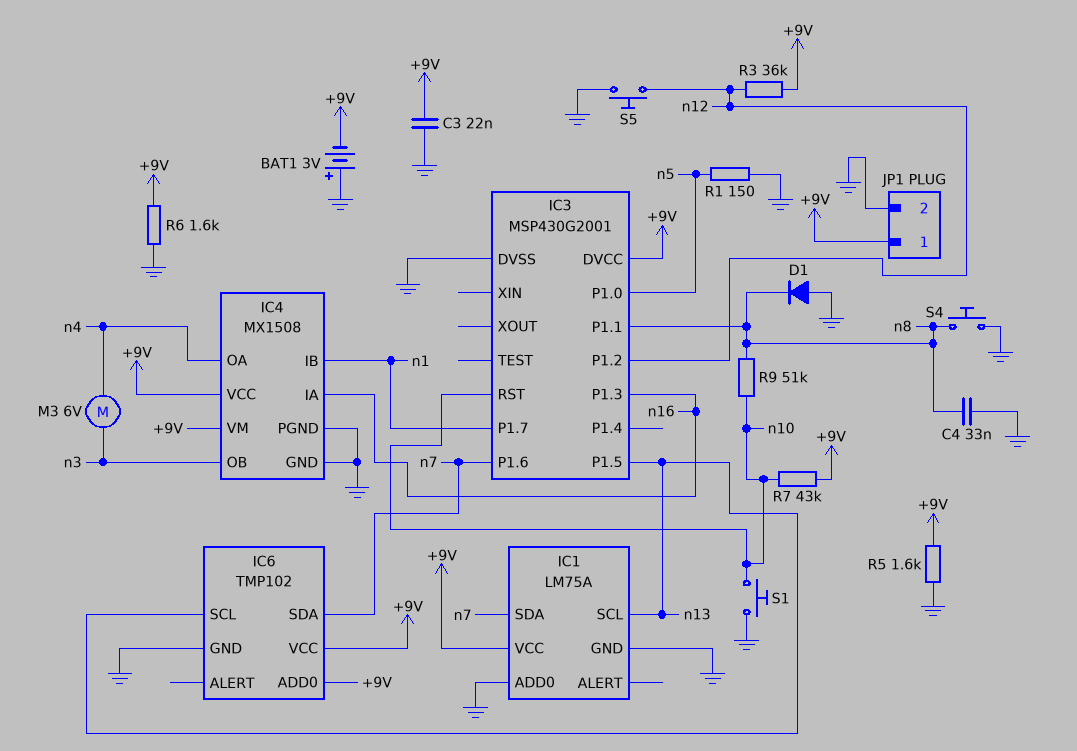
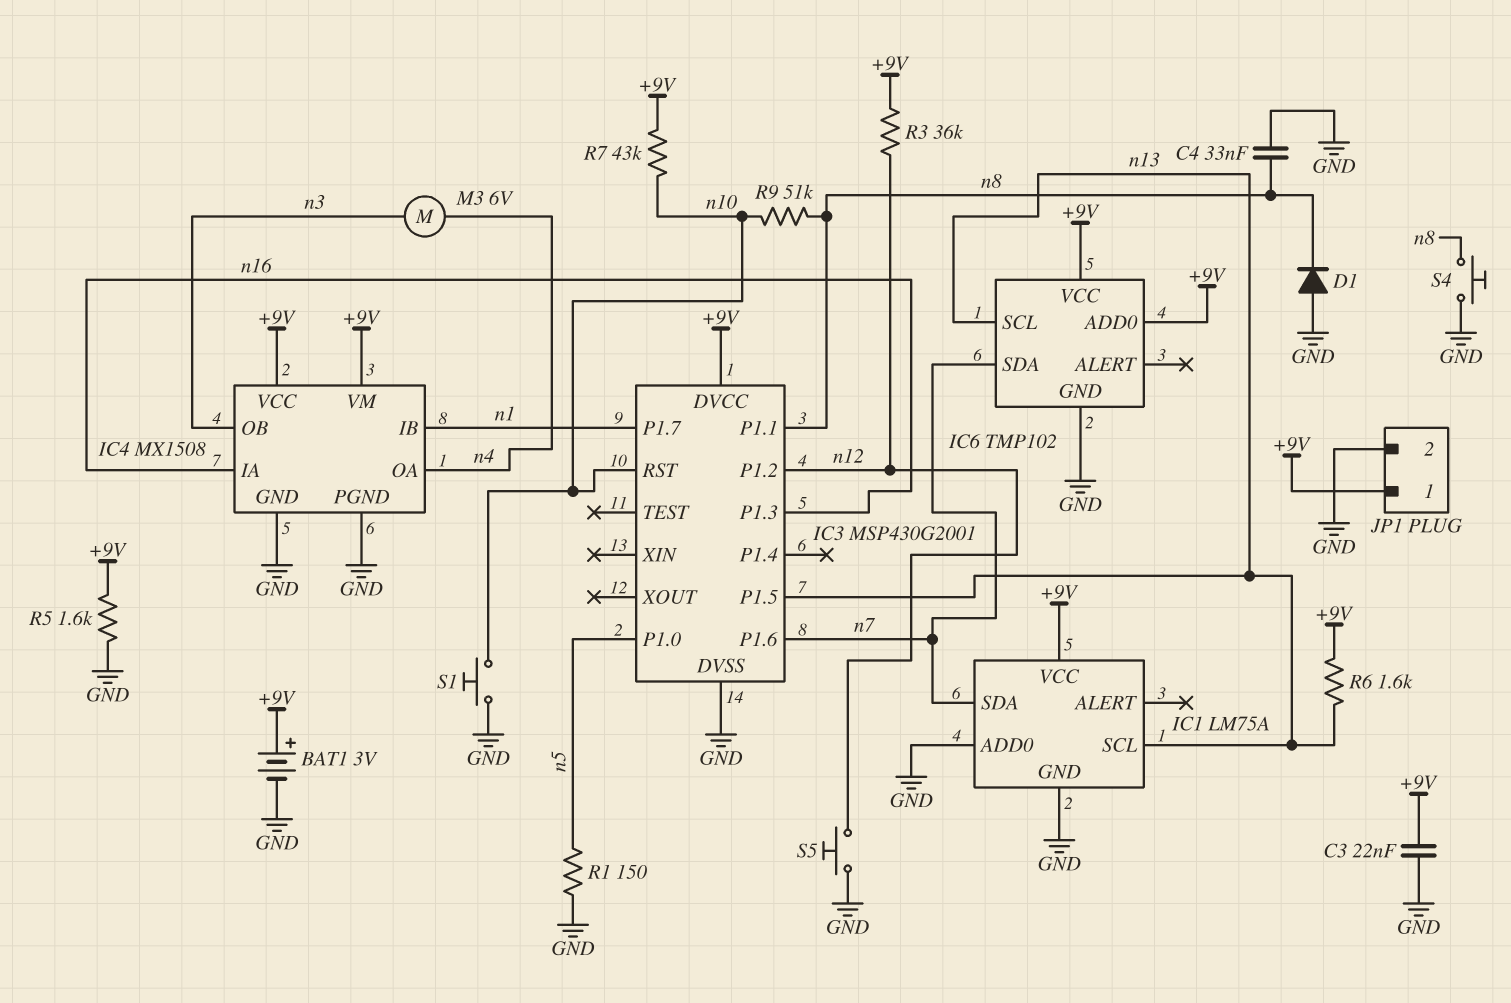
BAT1: 3V (plus GND, minus +9V) -> 3V (plus +9V, minus GND)
R6: 1.6k (+9V, GND) -> 1.6k (+9V, n13)

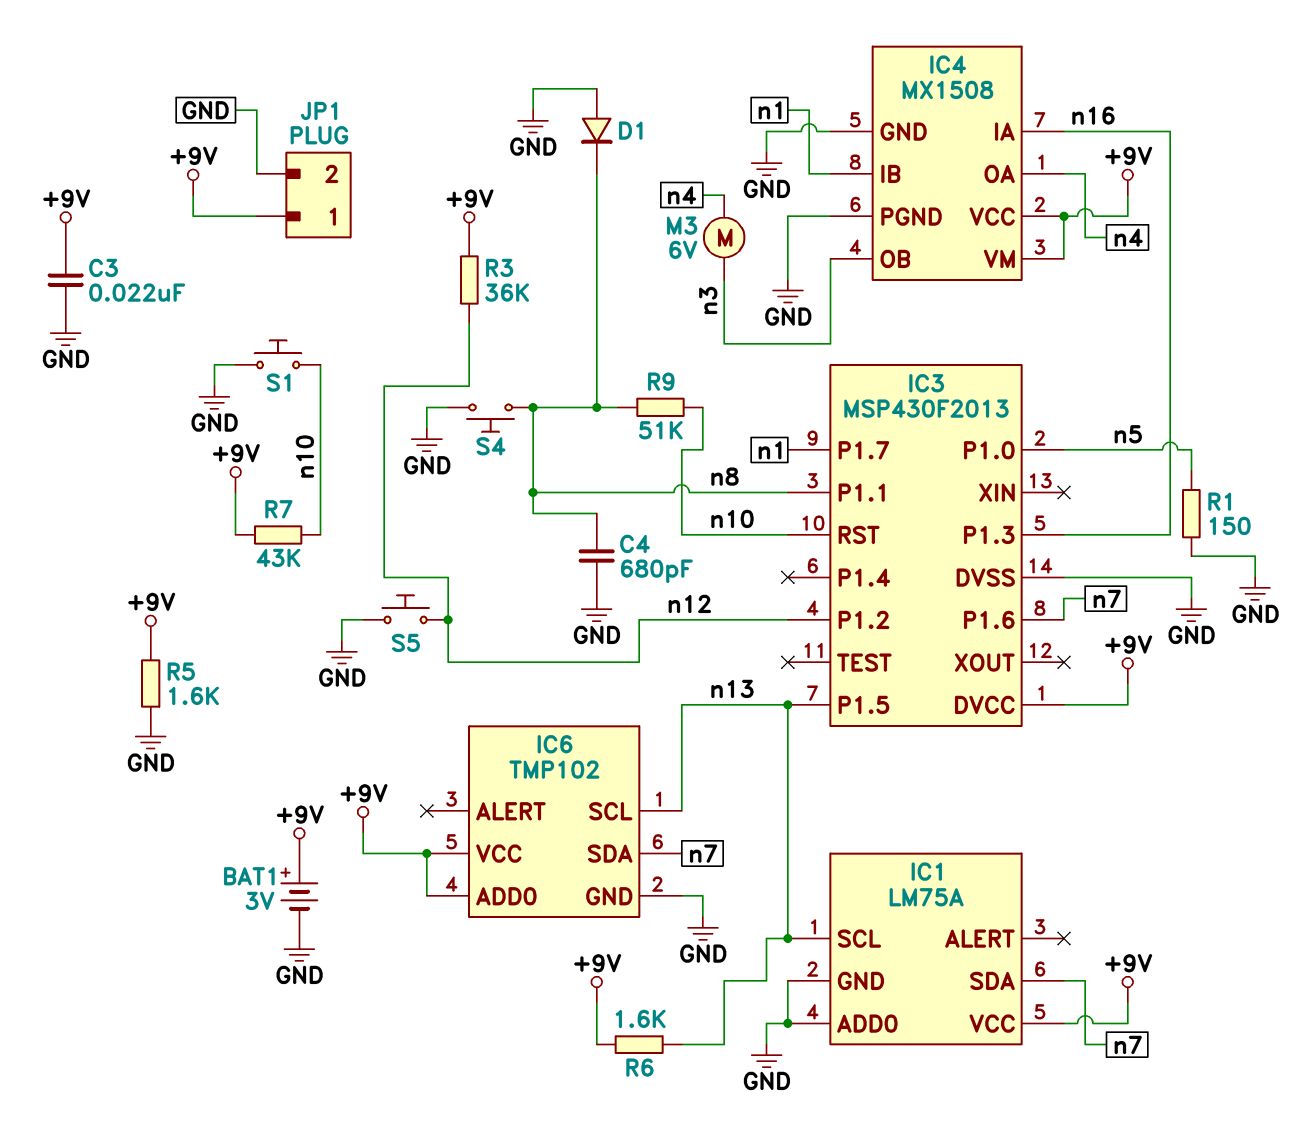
C4: 33nF (GND, n8) -> 680pF (GND, n8)
IC3: MSP430G2001 -> MSP430F2013

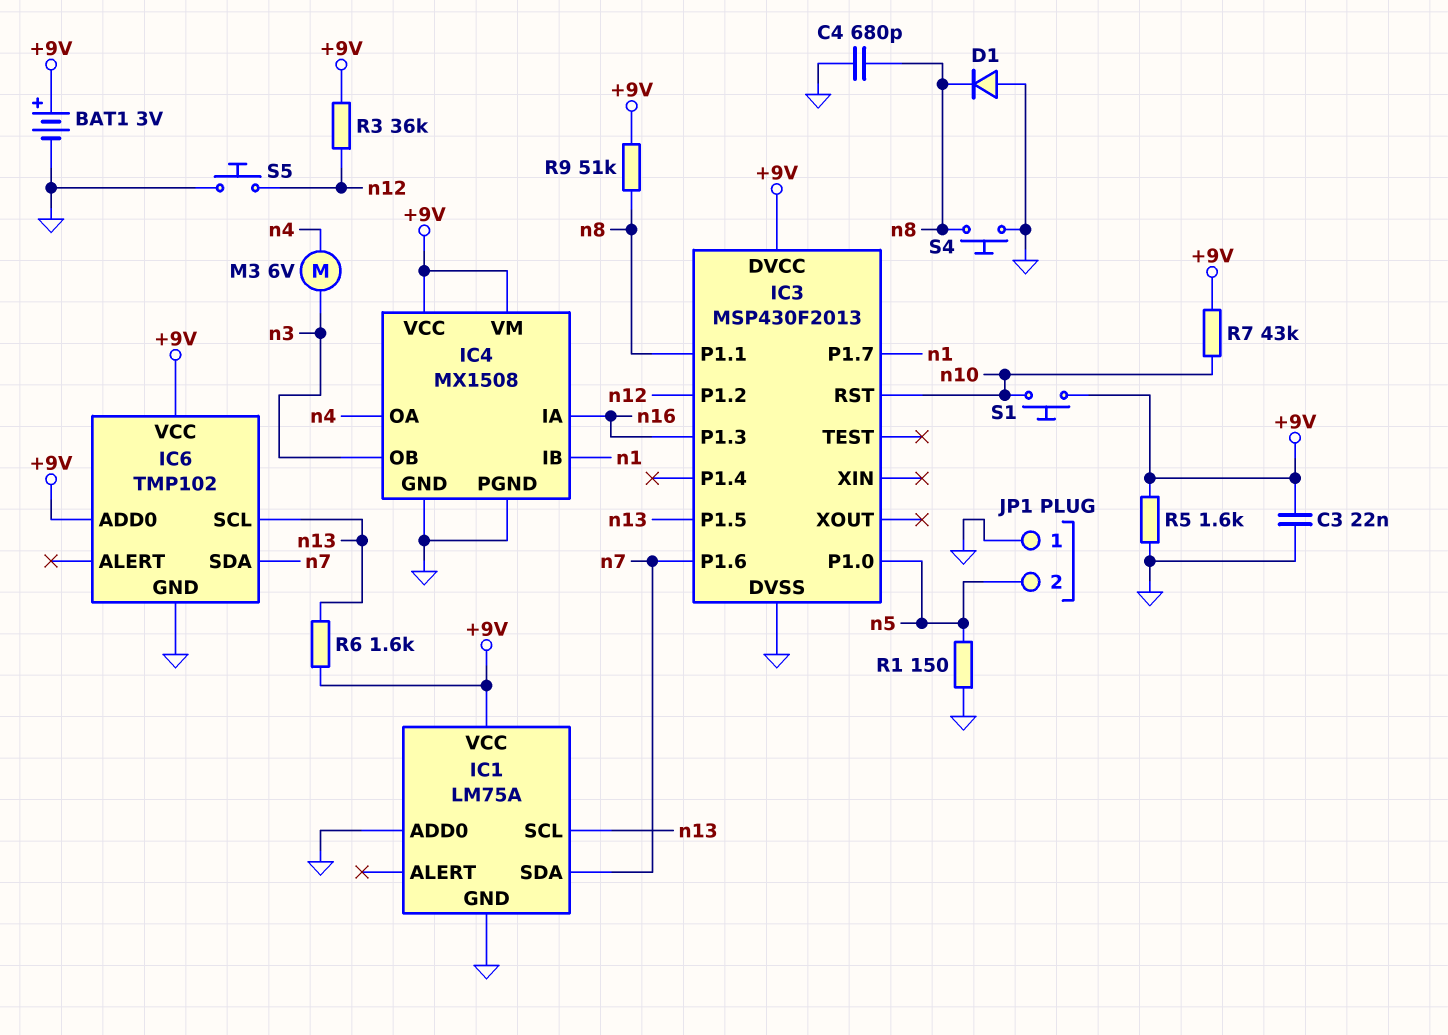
JP1 pin 1: +9V -> GND
JP1 pin 2: GND -> n5
R9: 51k (n8, n10) -> 51k (+9V, n8)
S1: button (GND, n10) -> button (+9V, n10)

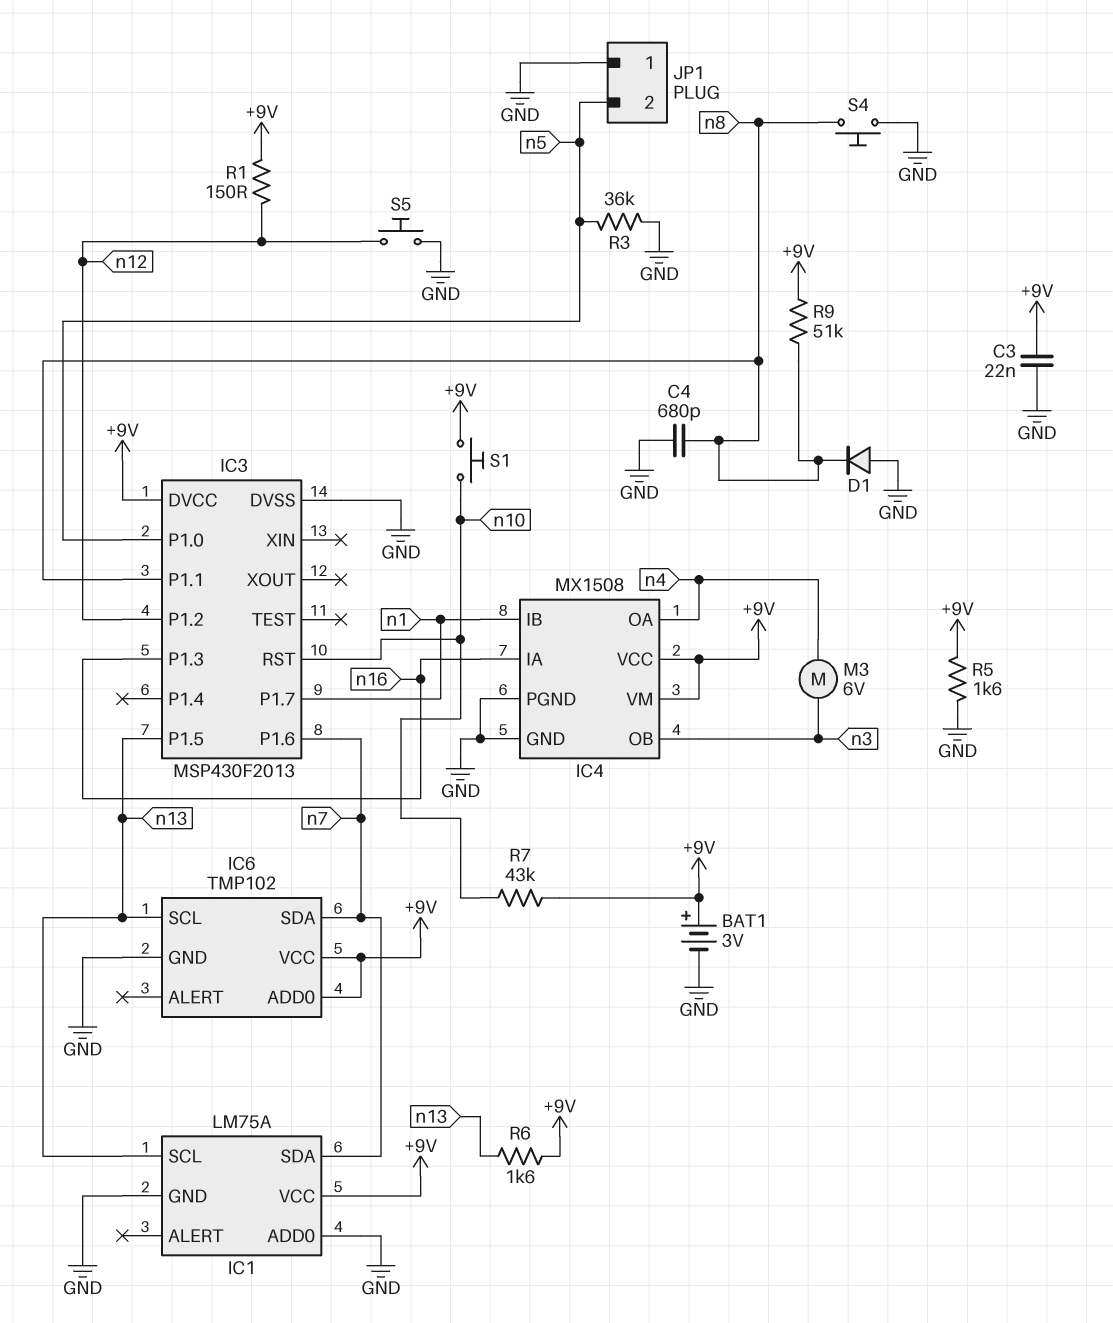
R1: 150 (GND, n5) -> 150 (+9V, n12)
R3: 36k (+9V, n12) -> 36k (GND, n5)

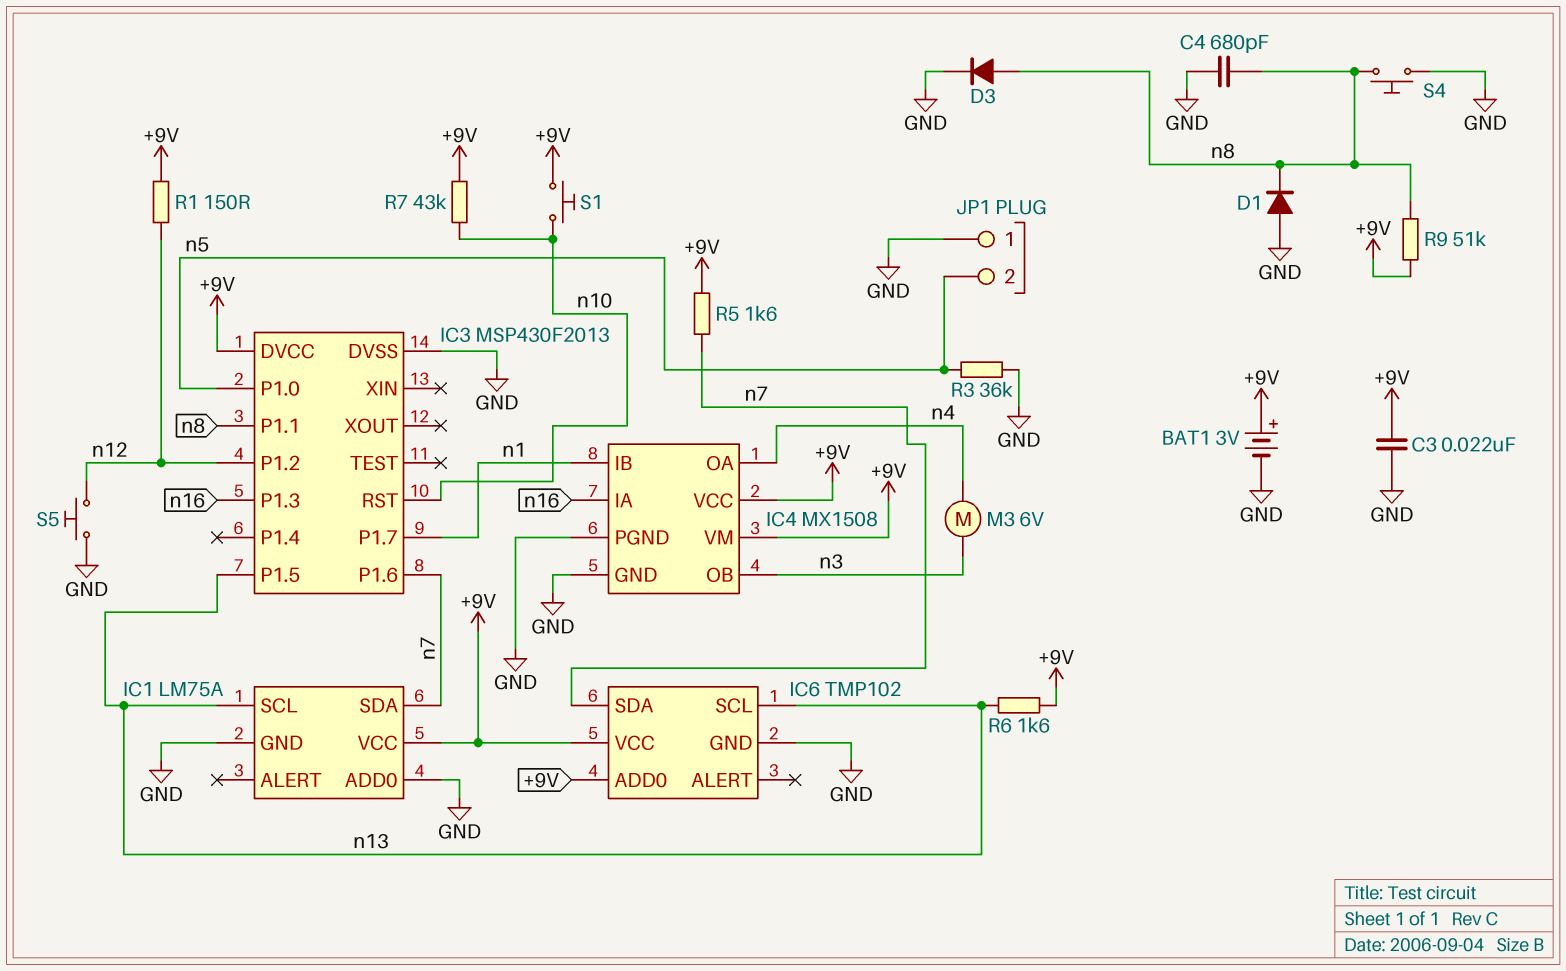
D3: none -> diode (A n8, K GND)
R5: 1.6k (+9V, GND) -> 1.6k (+9V, n7)

